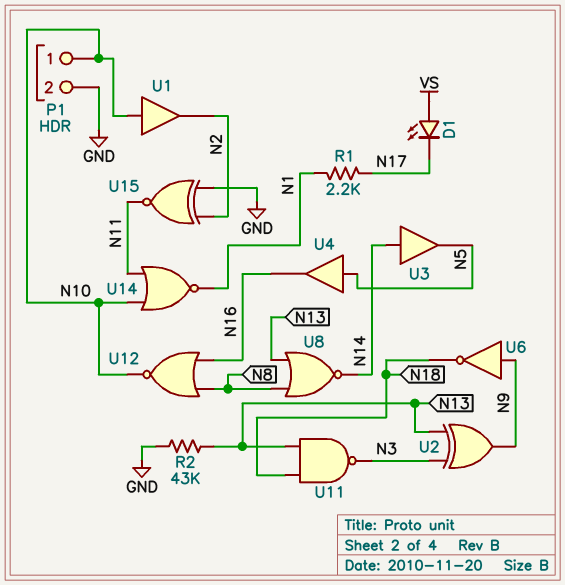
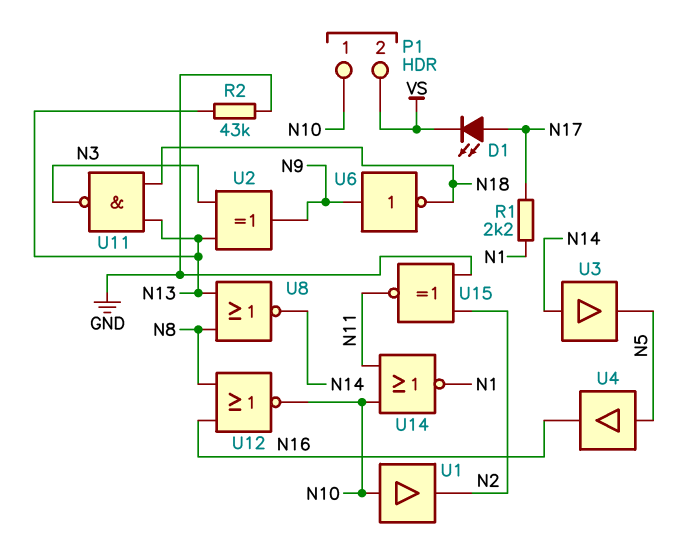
D1: LED (A VS, K N17) -> LED (A N17, K VS)
P1 pin 2: GND -> VS

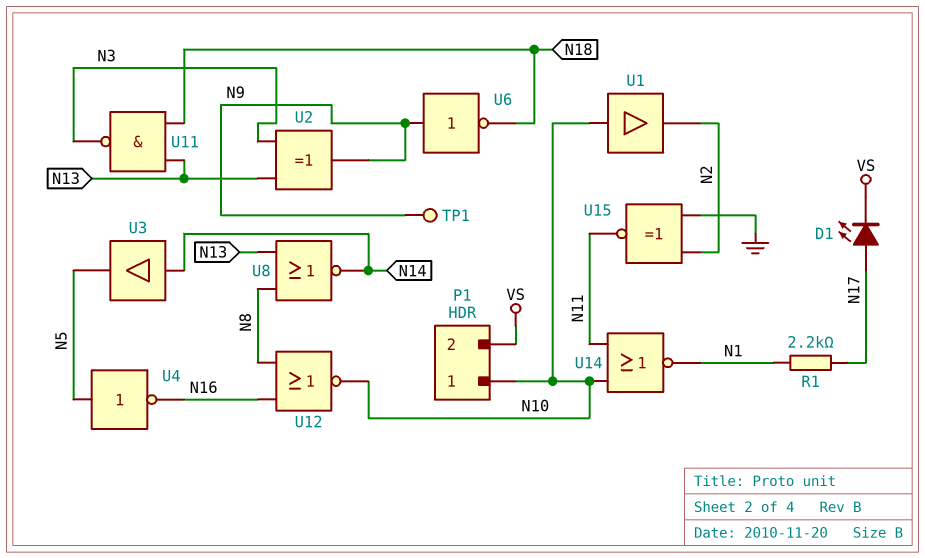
R2: 43k (GND, N13) -> none
TP1: none -> test point (N9)
U4: buffer (in N5, out N16) -> NOT (in N5, out N16)

